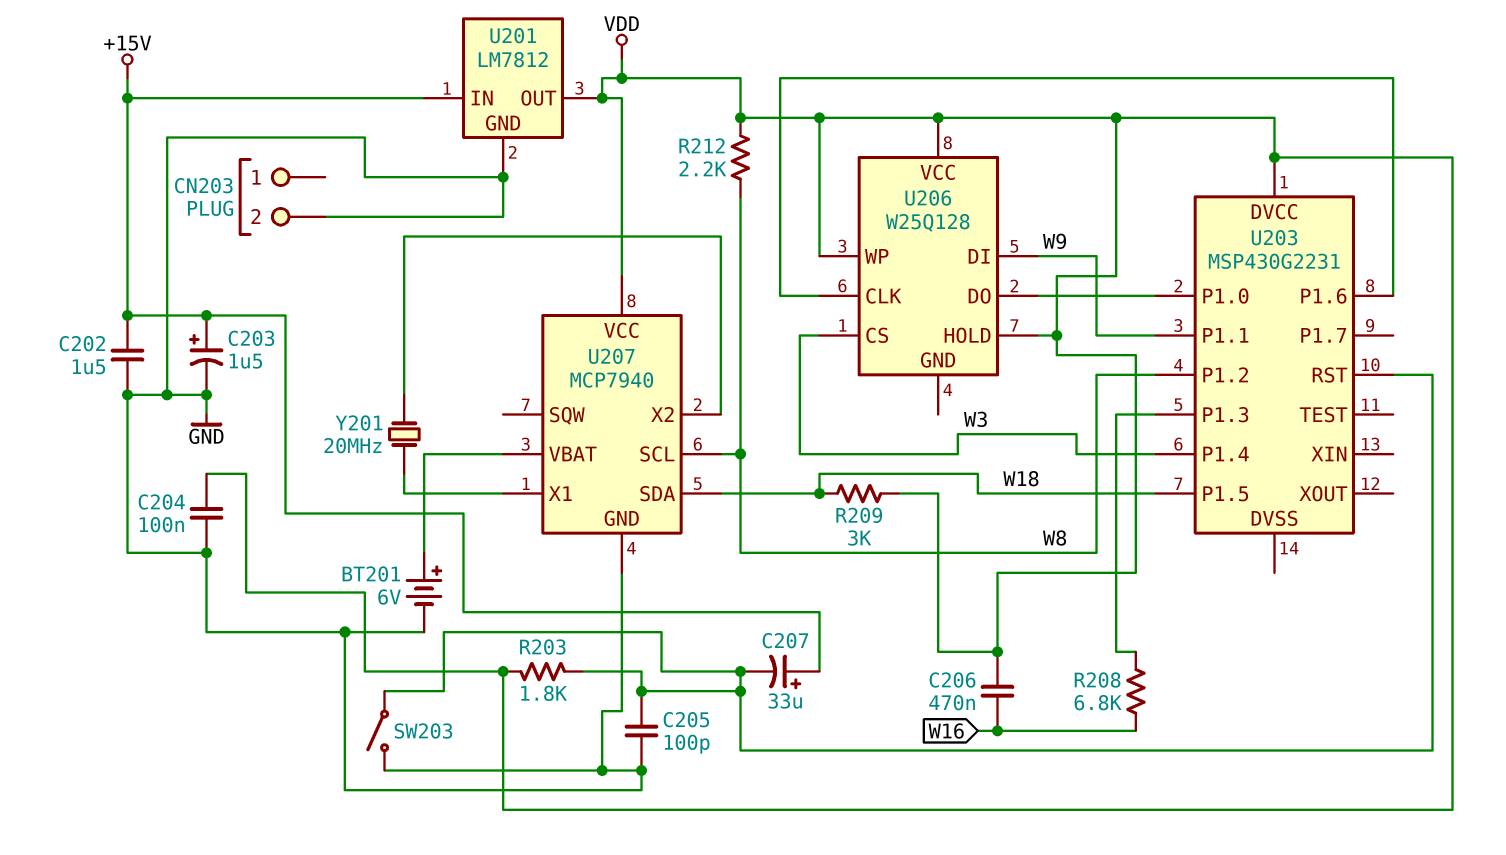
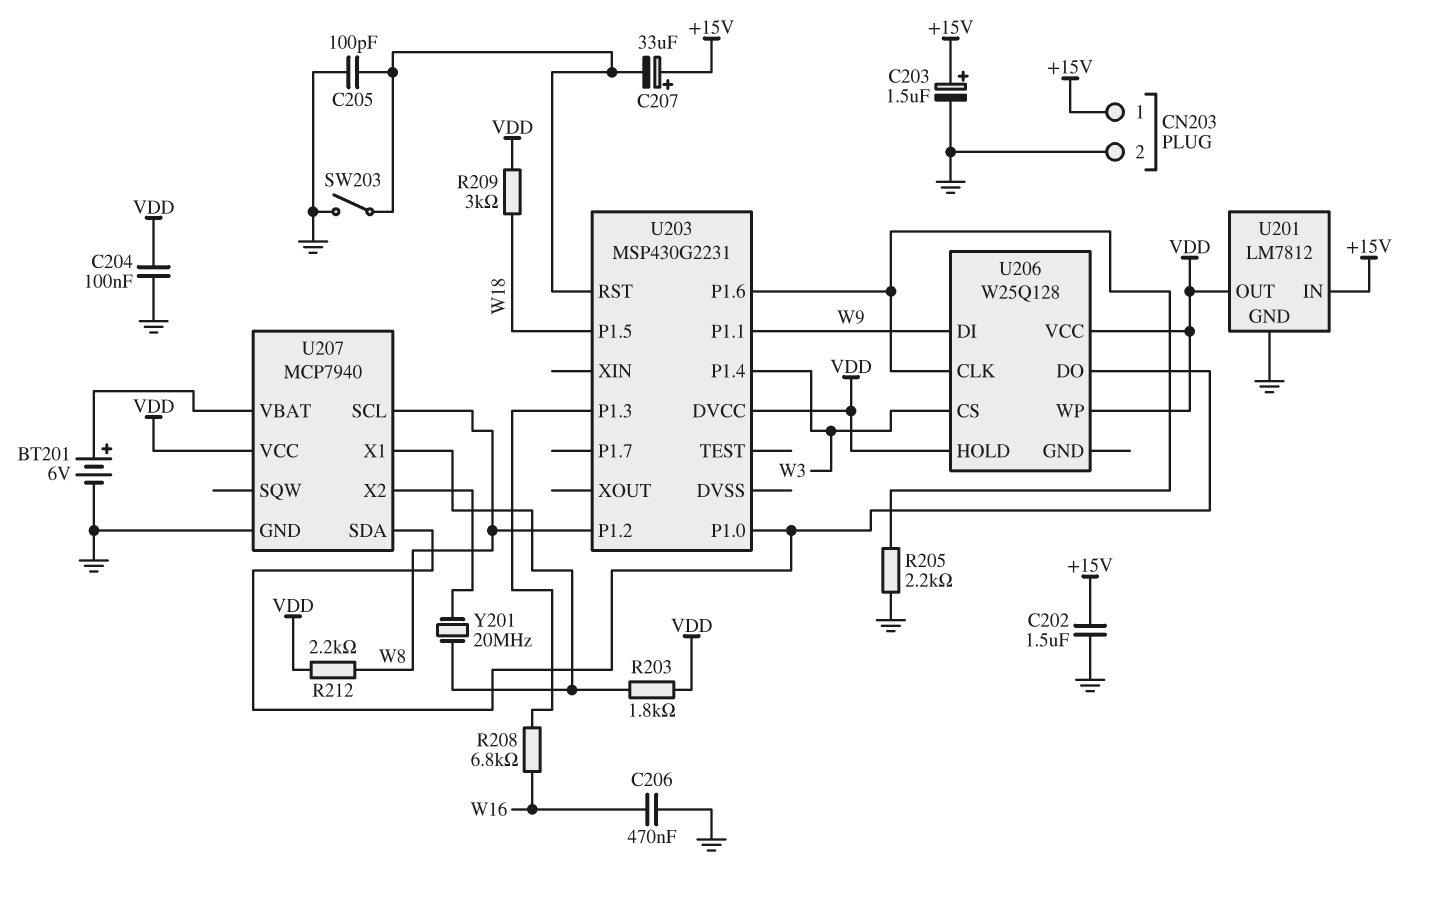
C206: 470nF (VDD, W16) -> 470nF (GND, W16)
CN203 pin 1: none -> +15V
R203: 1.8k (U203/RST, VDD) -> 1.8k (U207/X1, VDD)
R205: none -> 2.2k (GND, U203/P1.6)
U207 pin SDA: W18 -> U203/P1.0

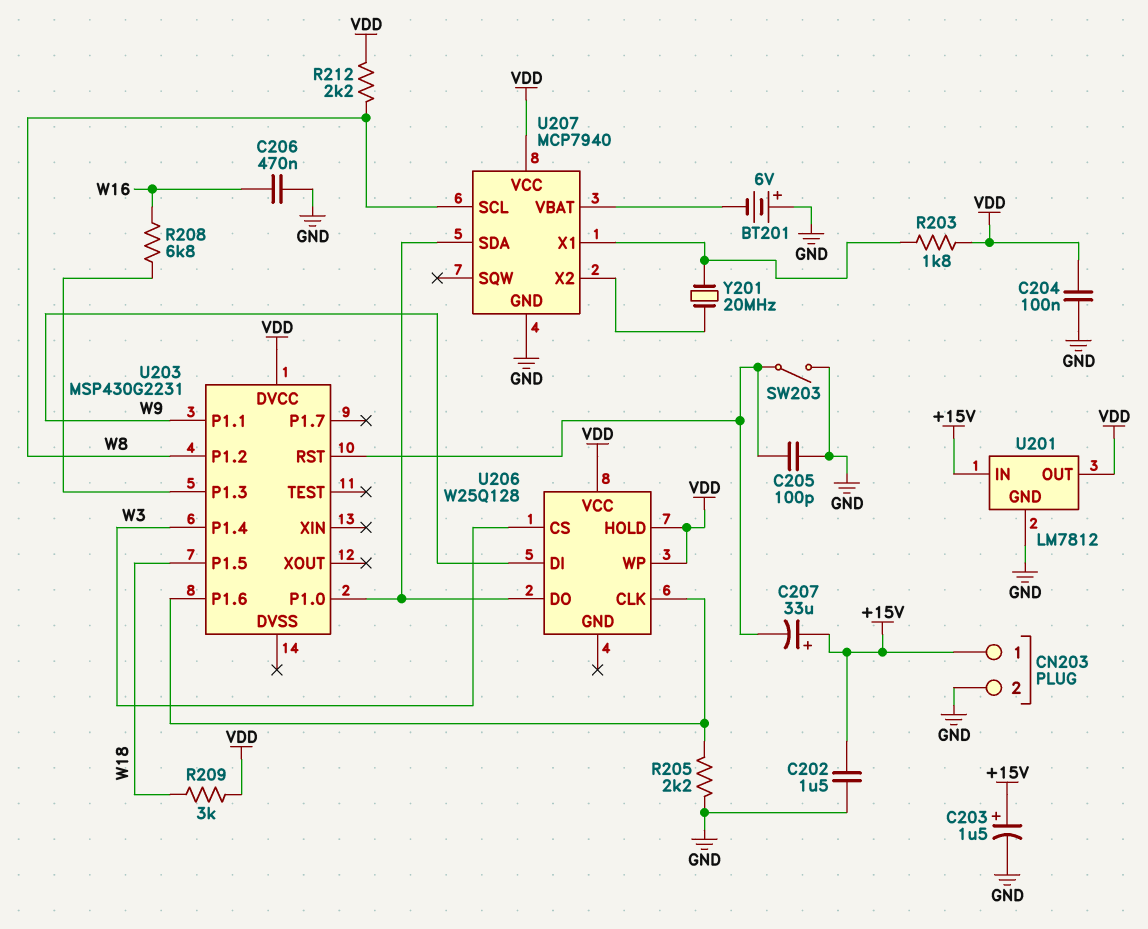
BT201: 6V (plus U207/VBAT, minus GND) -> 6V (plus GND, minus U207/VBAT)

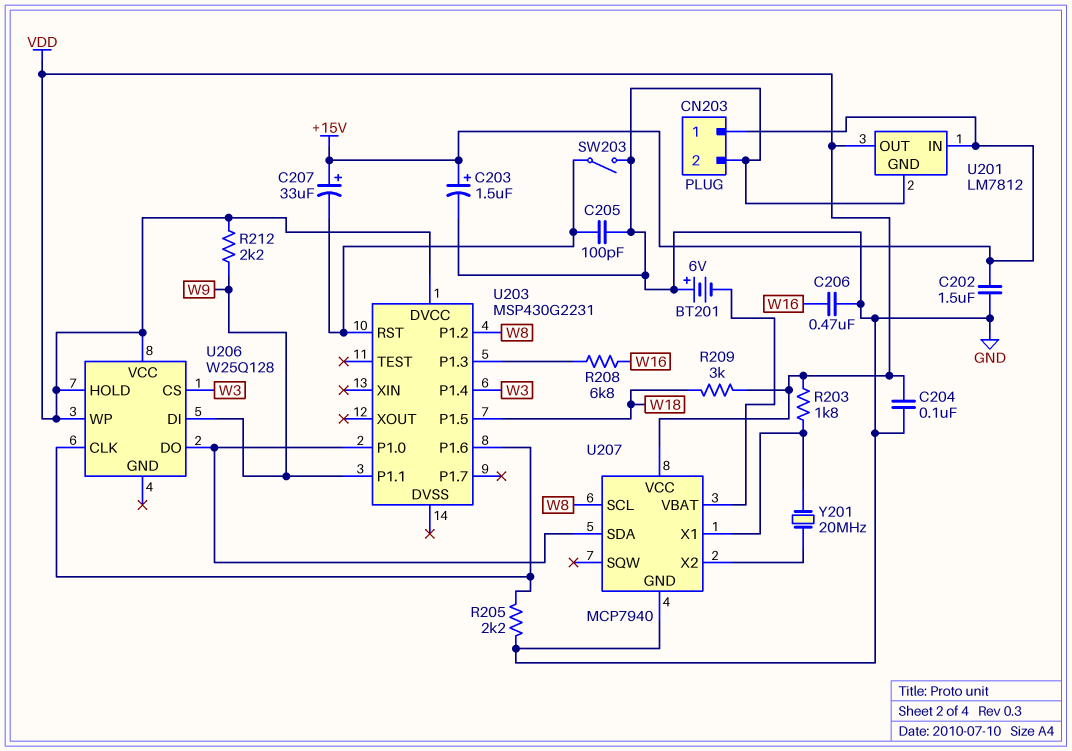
R212: 2.2k (VDD, W8) -> 2.2k (VDD, W9)

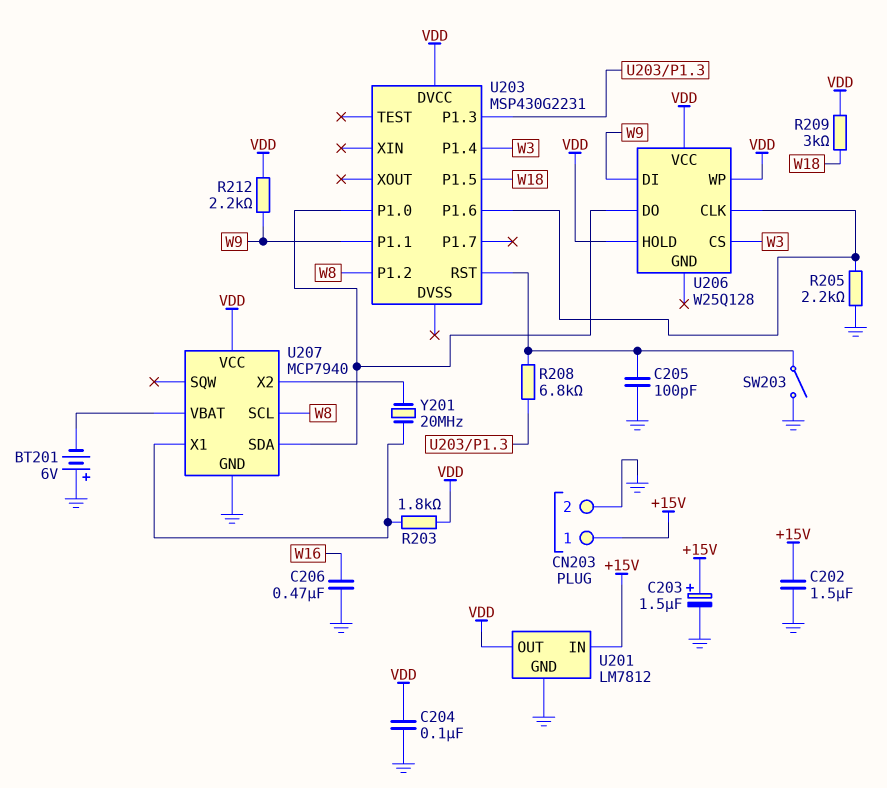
C207: 33uF (plus +15V, minus U203/RST) -> none
R208: 6.8k (U203/P1.3, W16) -> 6.8k (U203/P1.3, U203/RST)

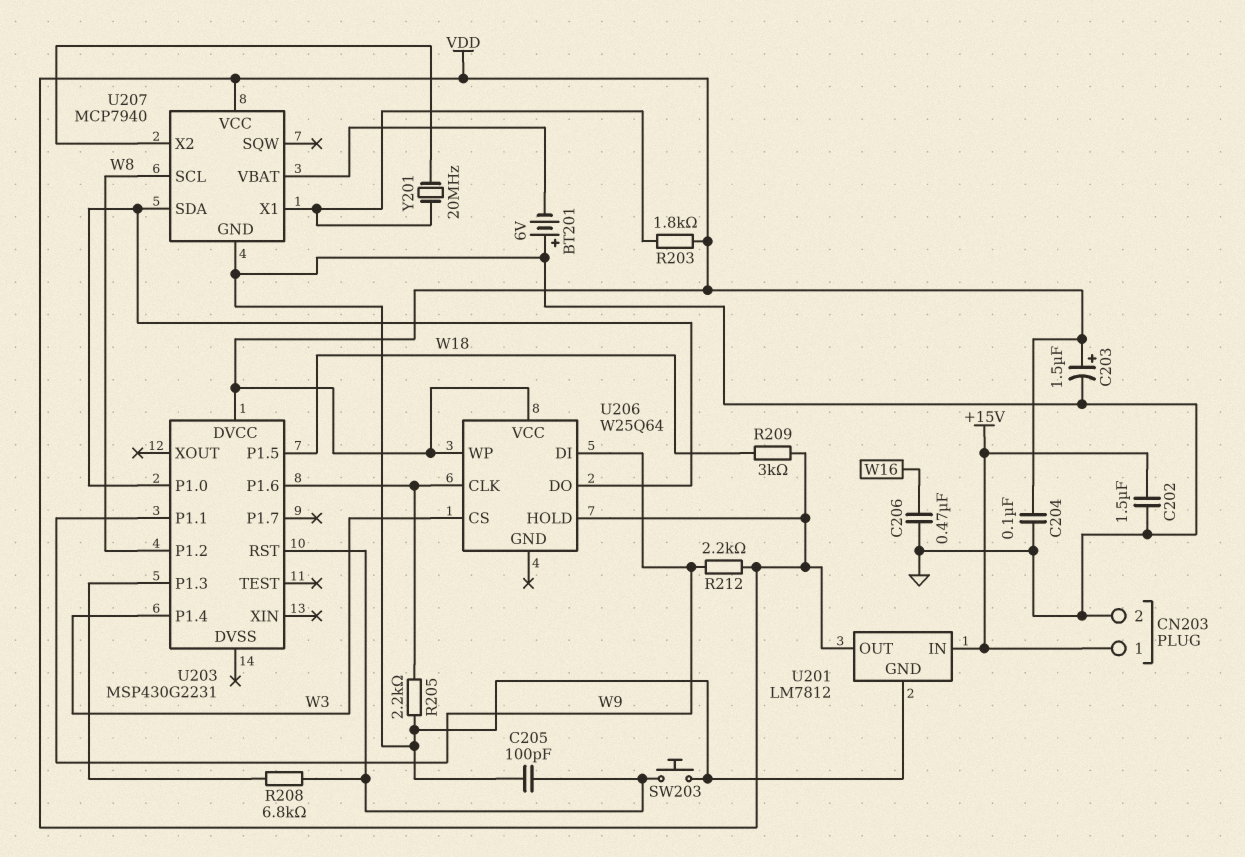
C203: 1.5uF (plus +15V, minus GND) -> 1.5uF (plus VDD, minus GND)
SW203: switch (GND, U203/RST) -> button (GND, U203/RST)
U206: W25Q128 -> W25Q64

